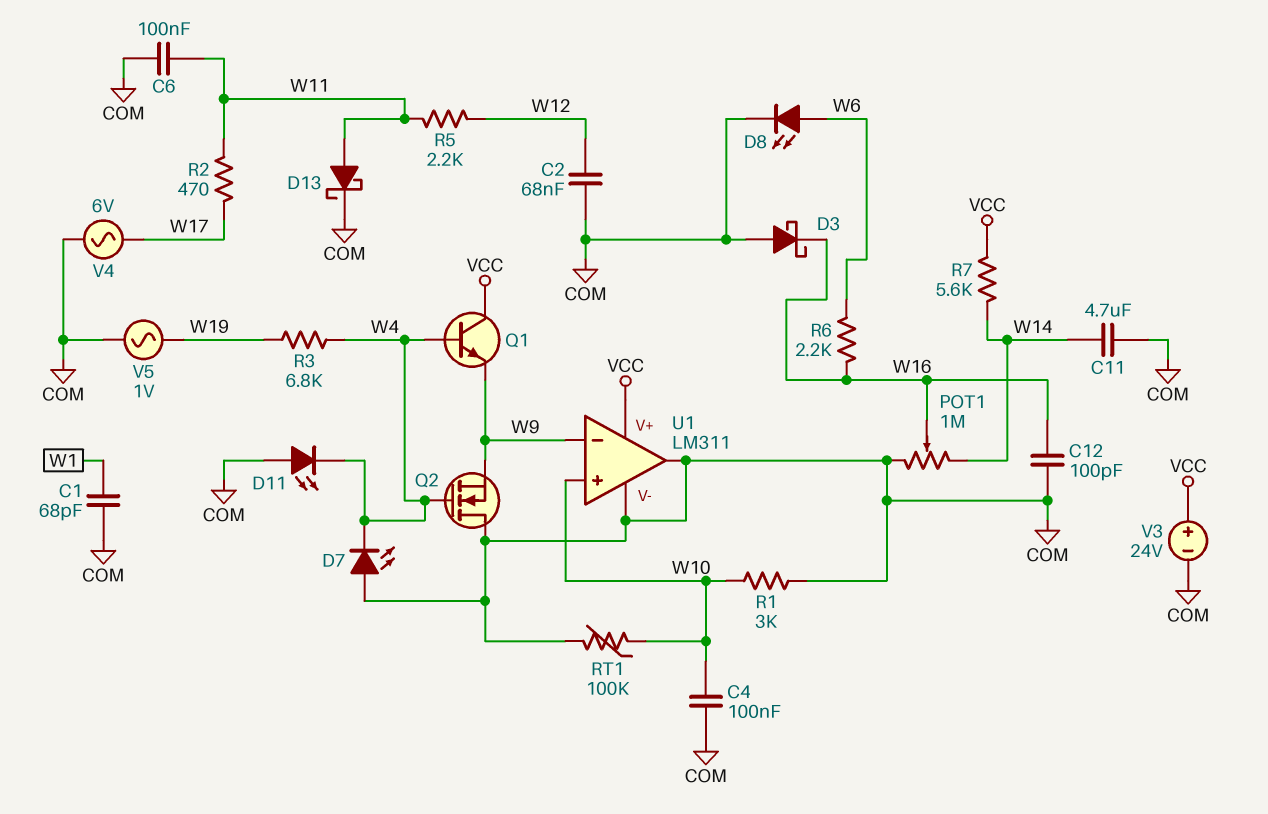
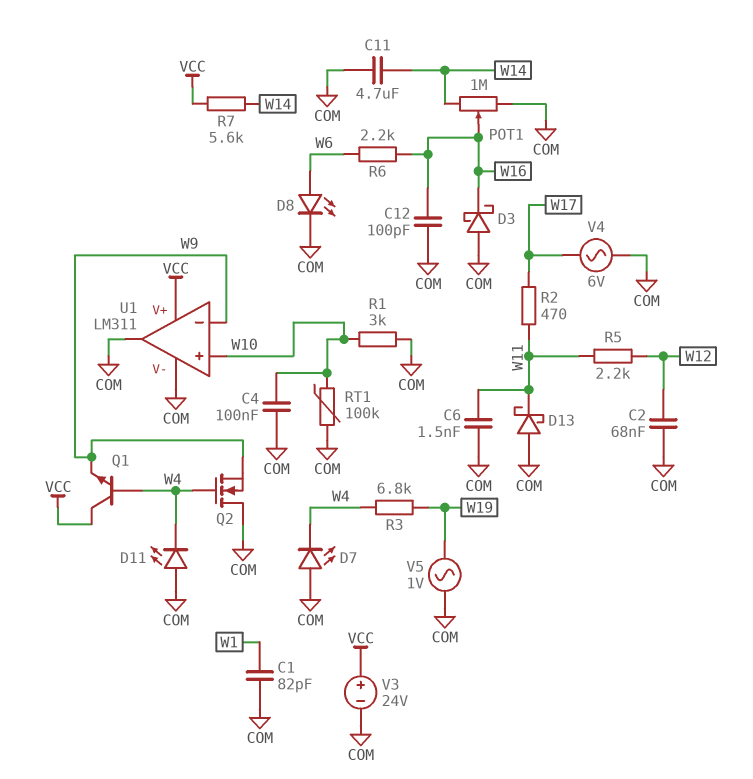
C1: 68pF (COM, W1) -> 82pF (COM, W1)
C6: 100nF (COM, W11) -> 1.5nF (COM, W11)
D13: schottky (A W11, K COM) -> schottky (A COM, K W11)

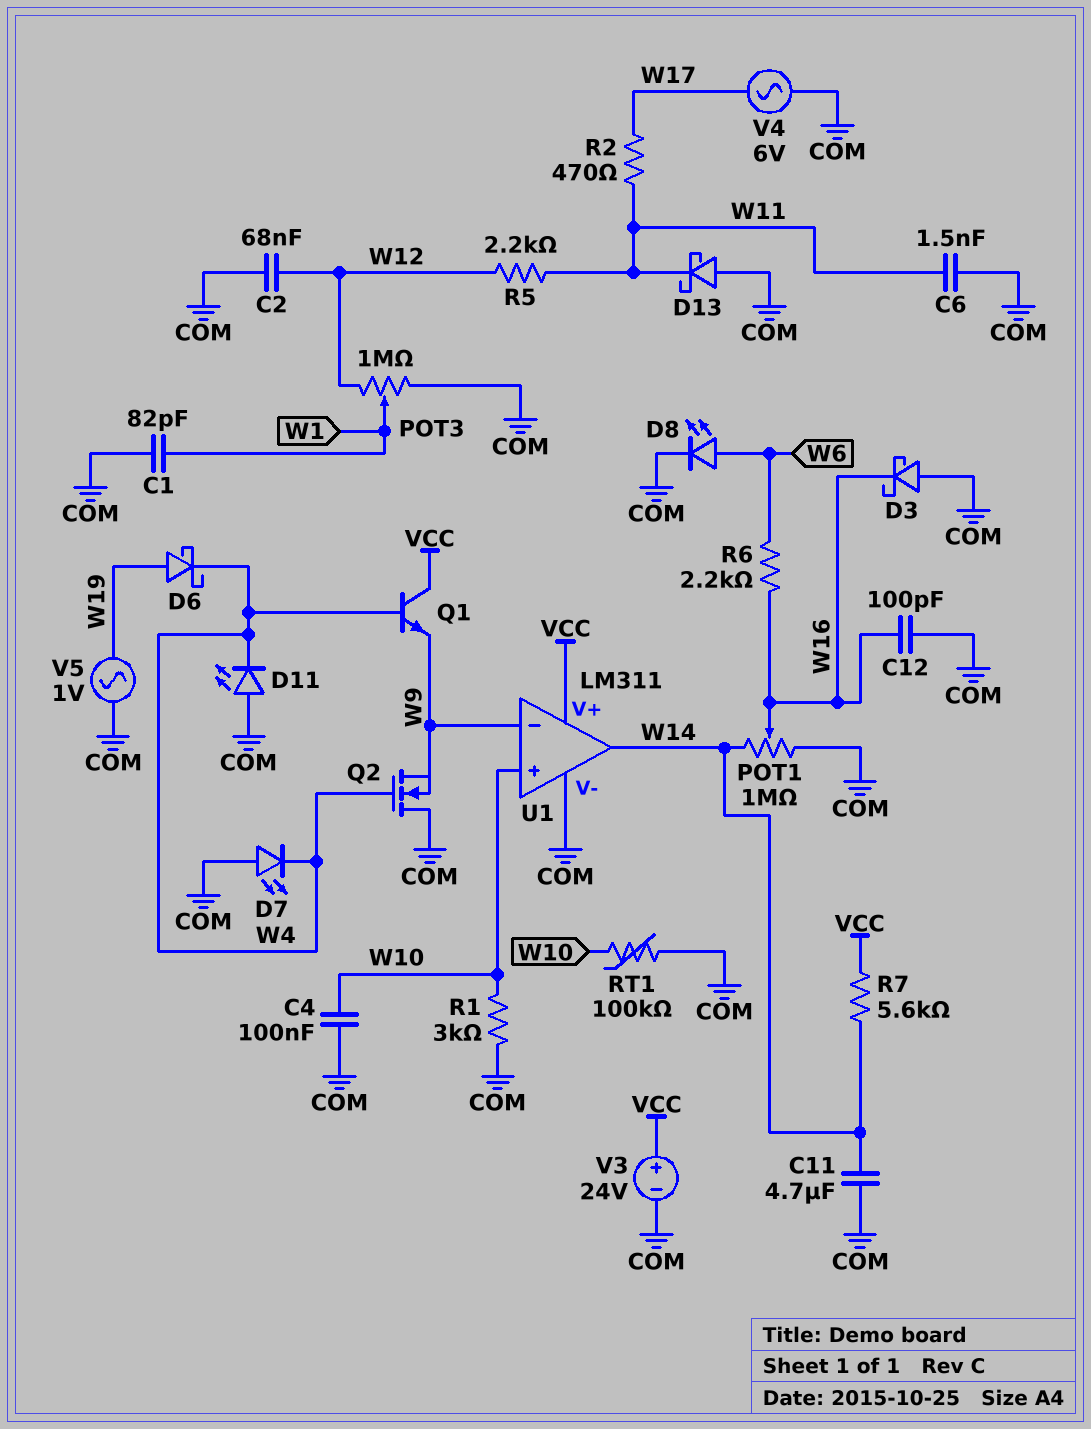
D6: none -> schottky (A W19, K W4)
POT3: none -> 1M (COM, W12, wiper W1)
R3: 6.8k (W4, W19) -> none
U1 pin out: COM -> W14

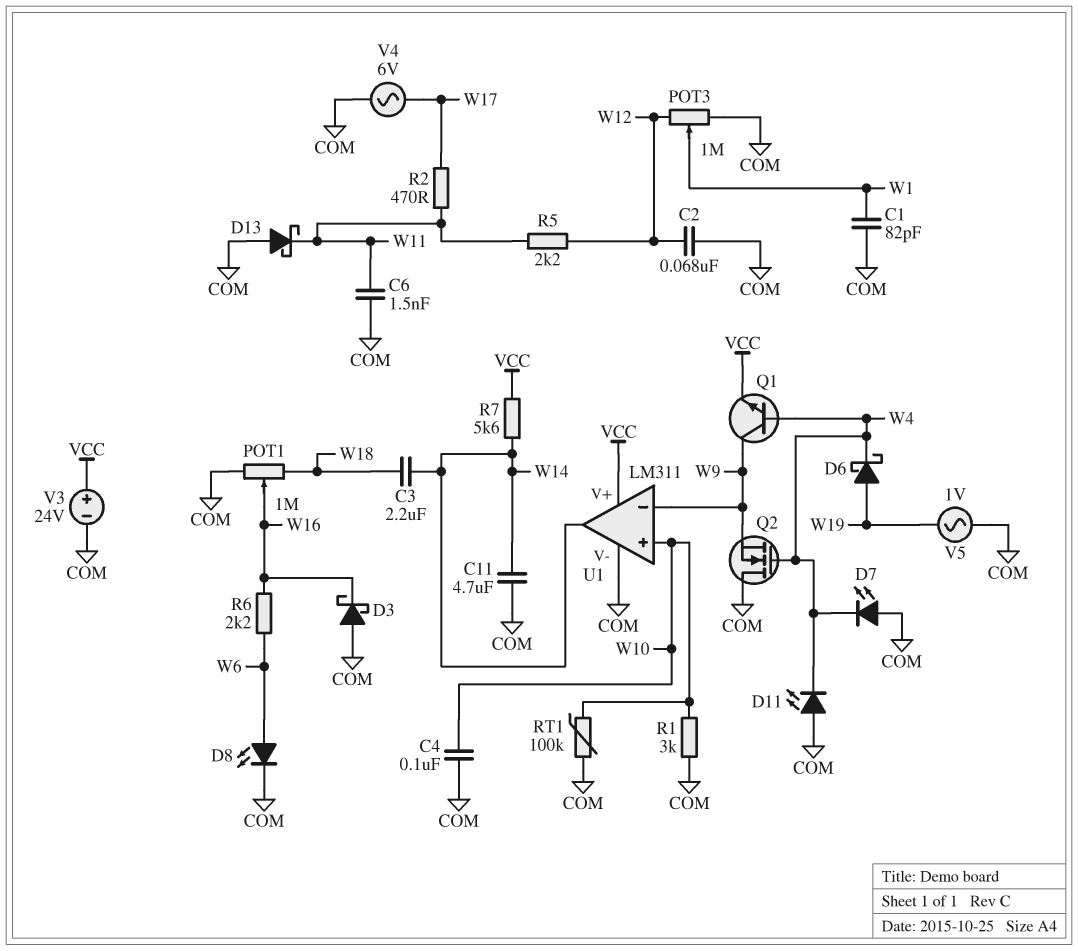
C3: none -> 2.2uF (W14, W18)
C12: 100pF (COM, W16) -> none
POT1: 1M (COM, W14, wiper W16) -> 1M (COM, W18, wiper W16)
Q1: NPN (B W4, C VCC, E W9) -> NPN (B W4, C W9, E VCC)

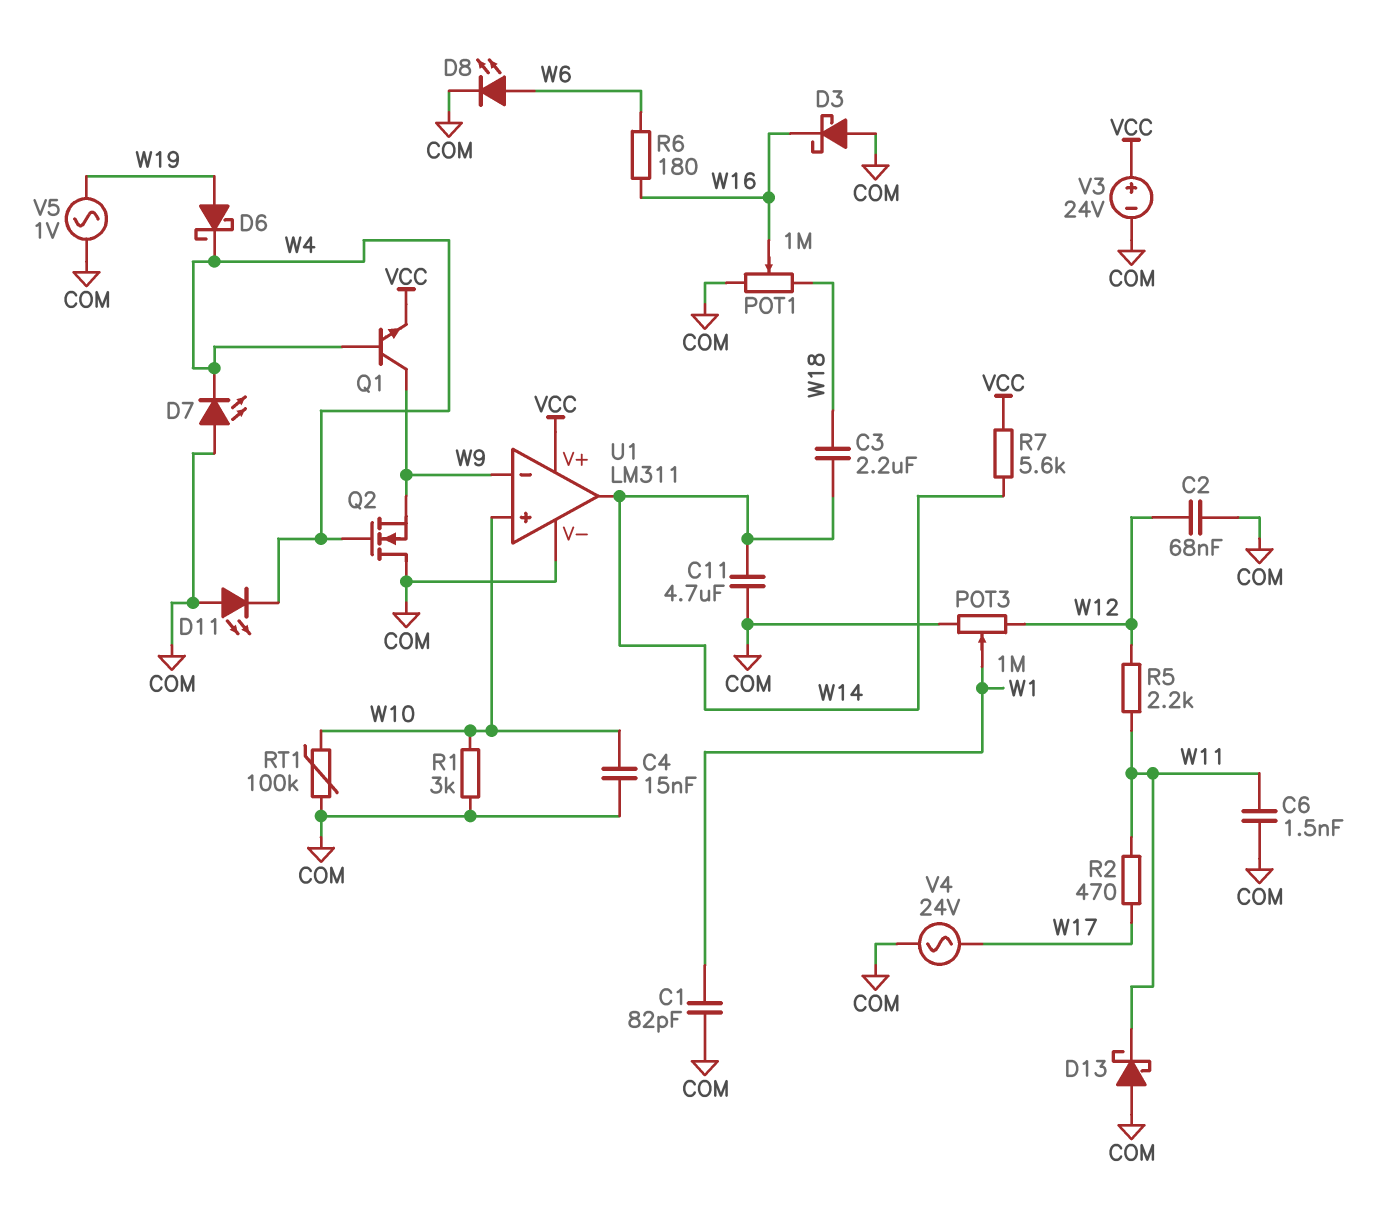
C4: 100nF (COM, W10) -> 15nF (COM, W10)
R6: 2.2k (W6, W16) -> 180 (W6, W16)
V4: AC 6V (COM, W17) -> AC 24V (COM, W17)

